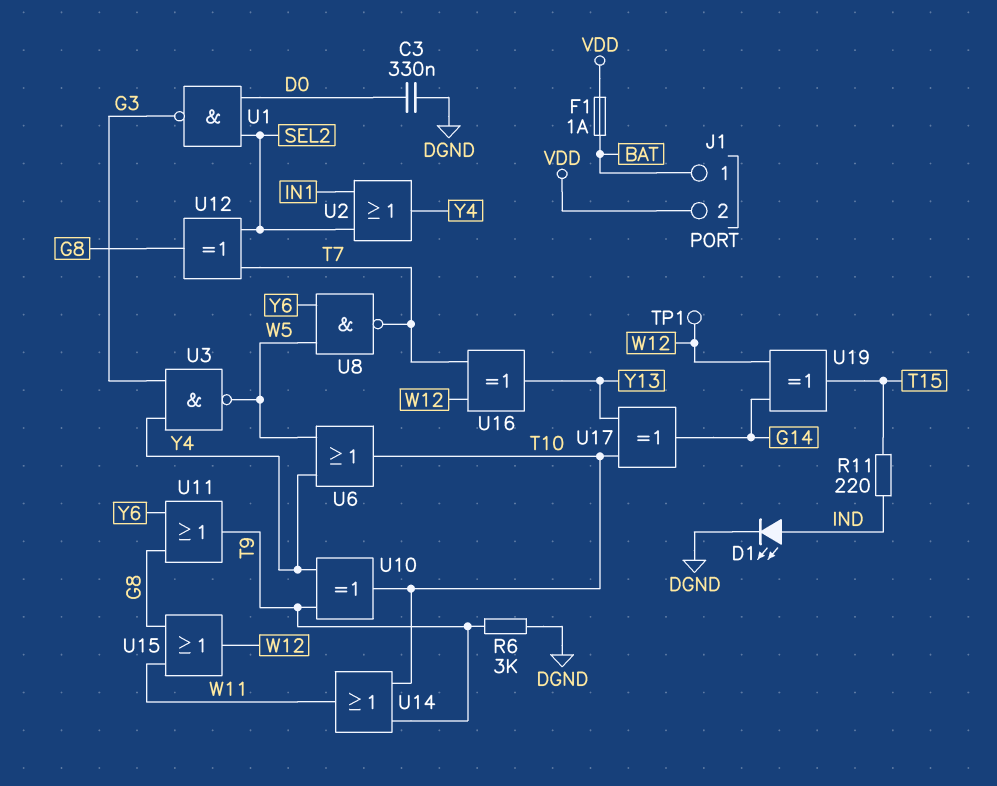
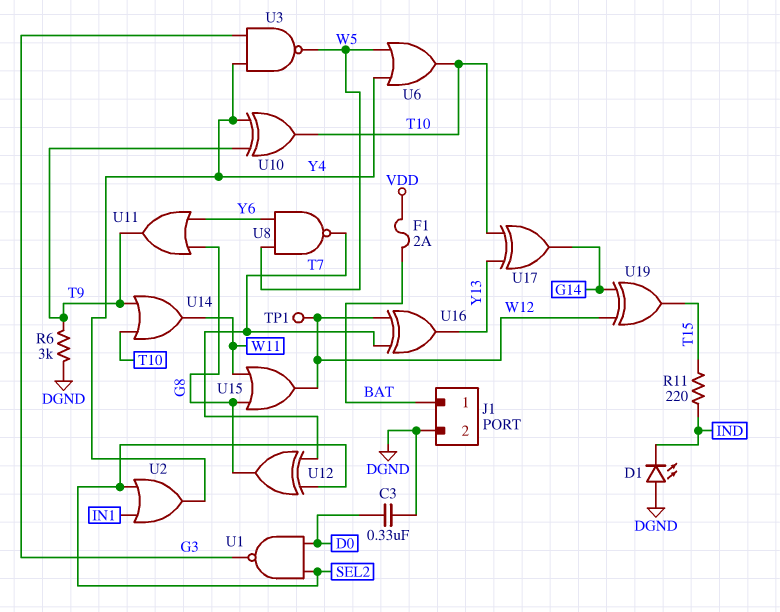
D1: LED (A IND, K DGND) -> LED (A DGND, K IND)
F1: 1A (BAT, VDD) -> 2A (BAT, VDD)
J1 pin 2: VDD -> DGND

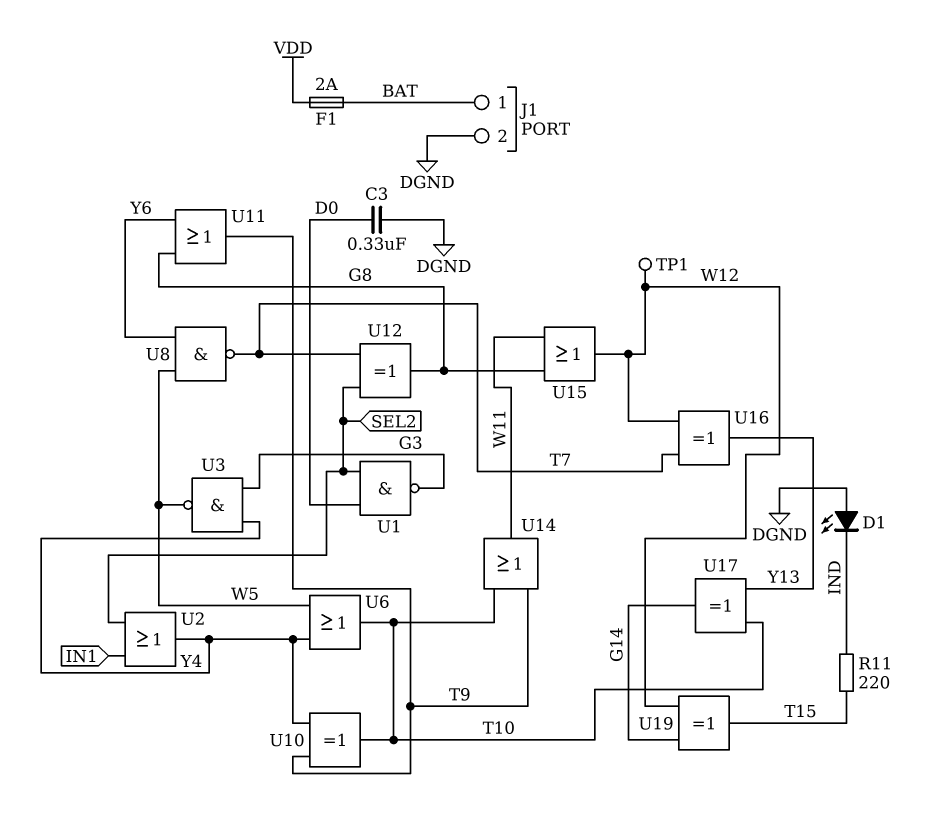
R6: 3k (DGND, T9) -> none

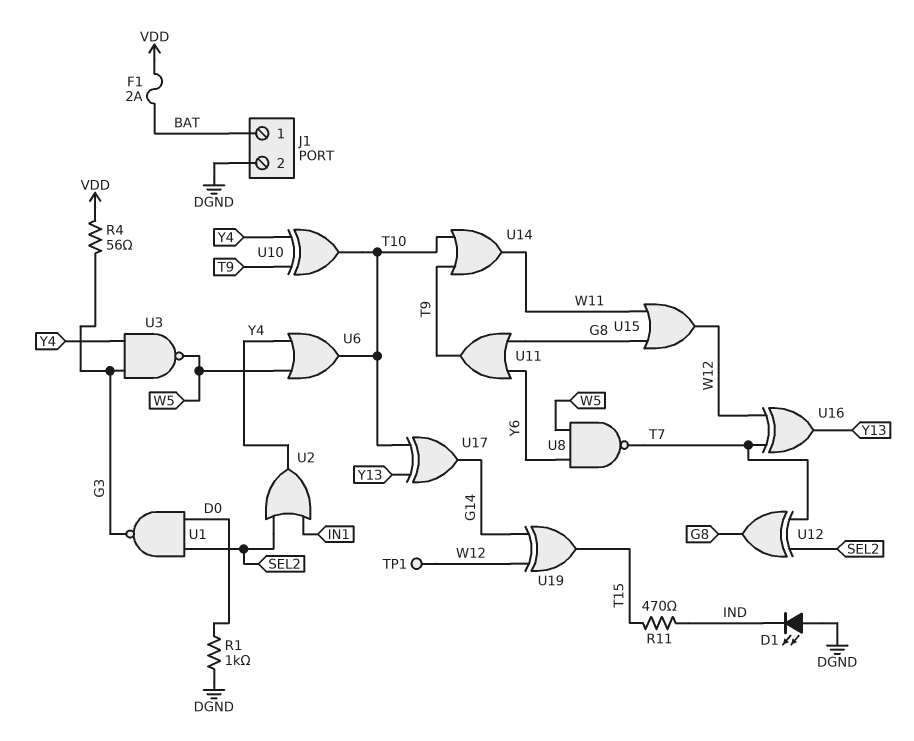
C3: 330nF (D0, DGND) -> none
R1: none -> 1k (D0, DGND)
R4: none -> 56 (G3, VDD)
R11: 220 (IND, T15) -> 470 (IND, T15)

